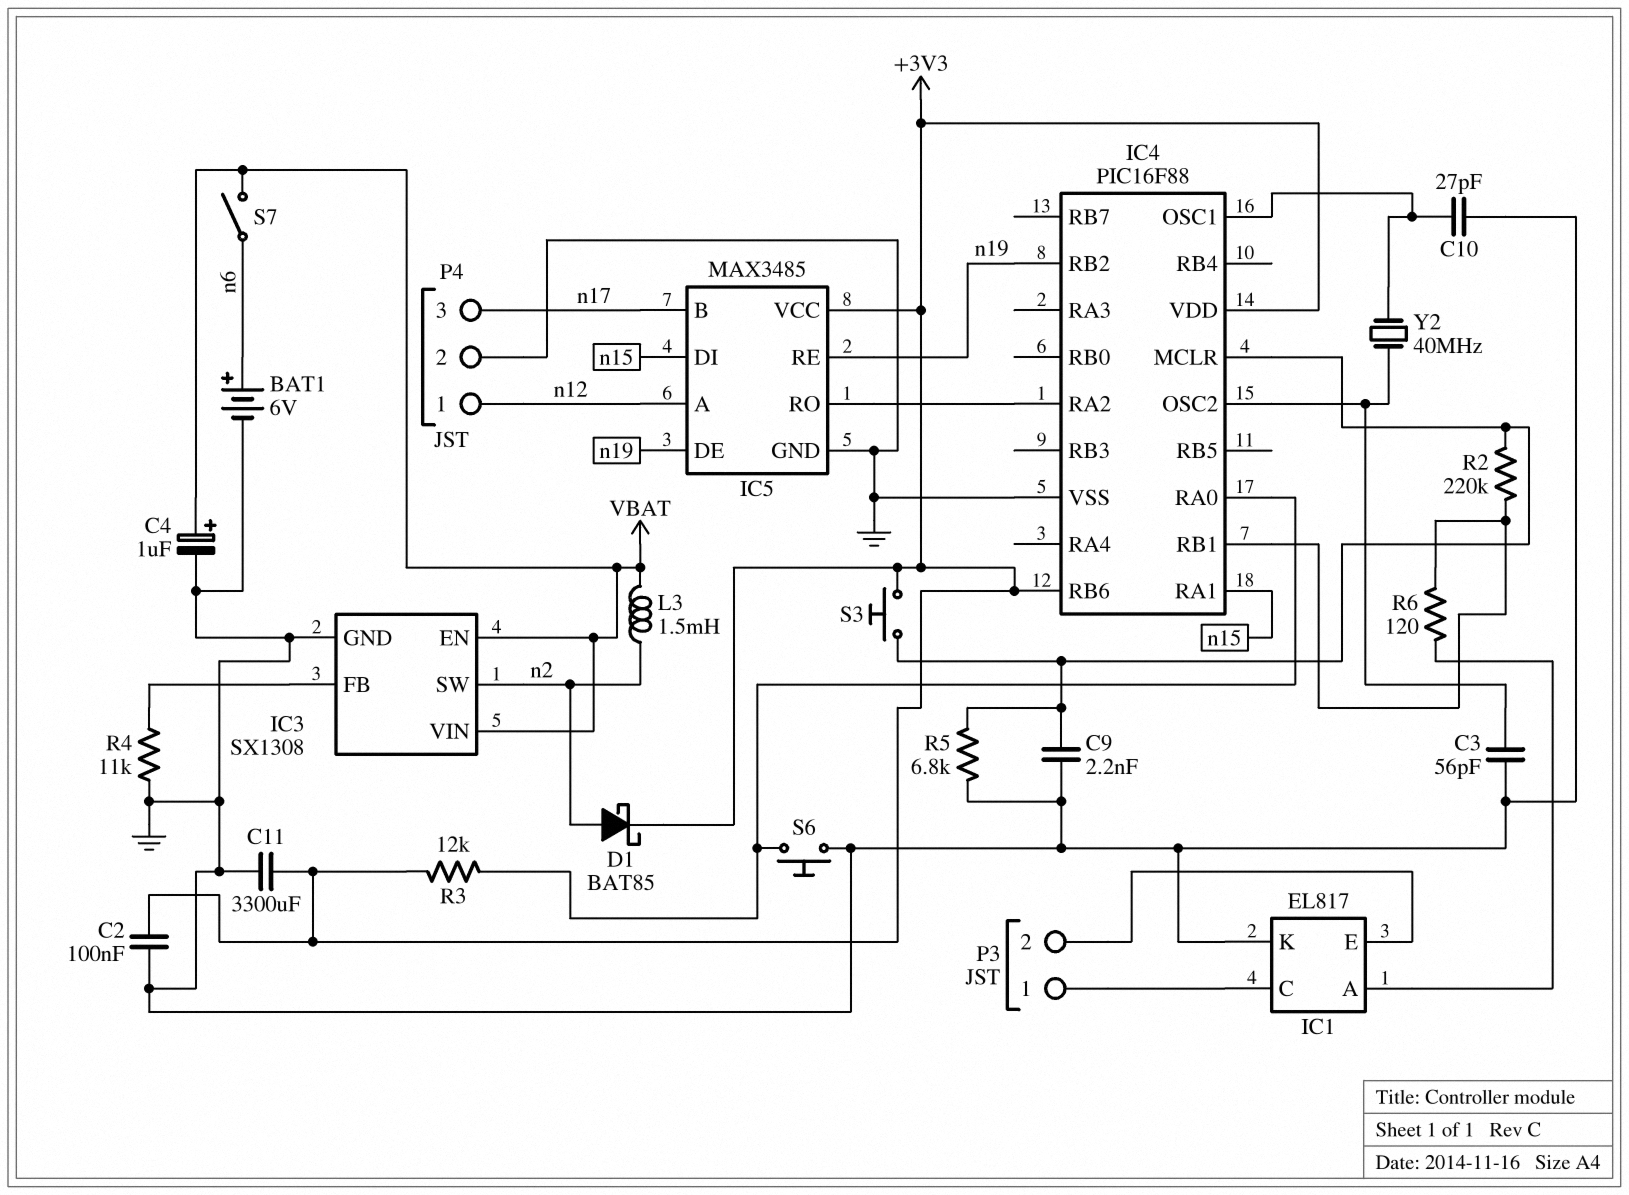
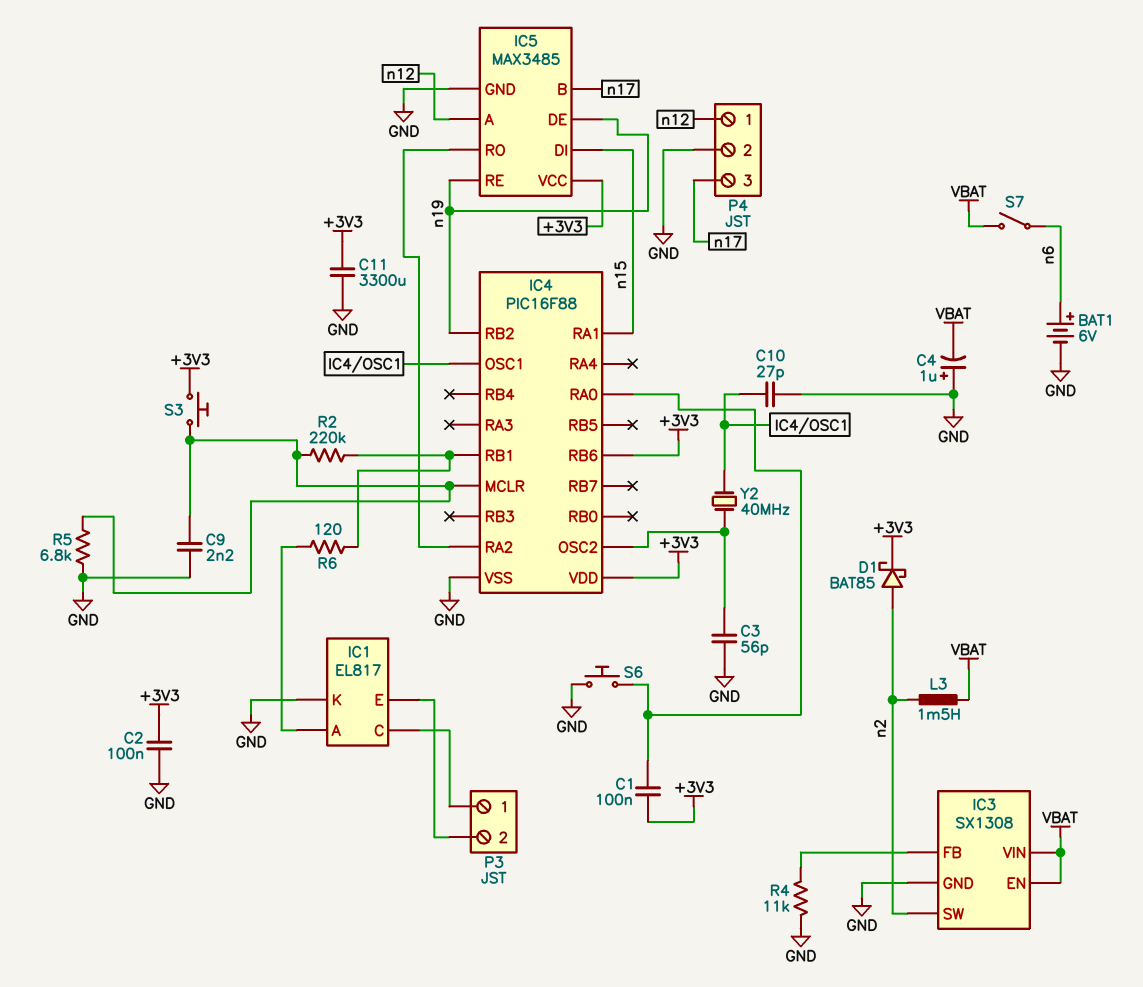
C1: none -> 100nF (+3V3, IC4/RA0)
C4: 1uF (plus VBAT, minus GND) -> 1uF (plus GND, minus VBAT)
R3: 12k (+3V3, IC4/RA0) -> none

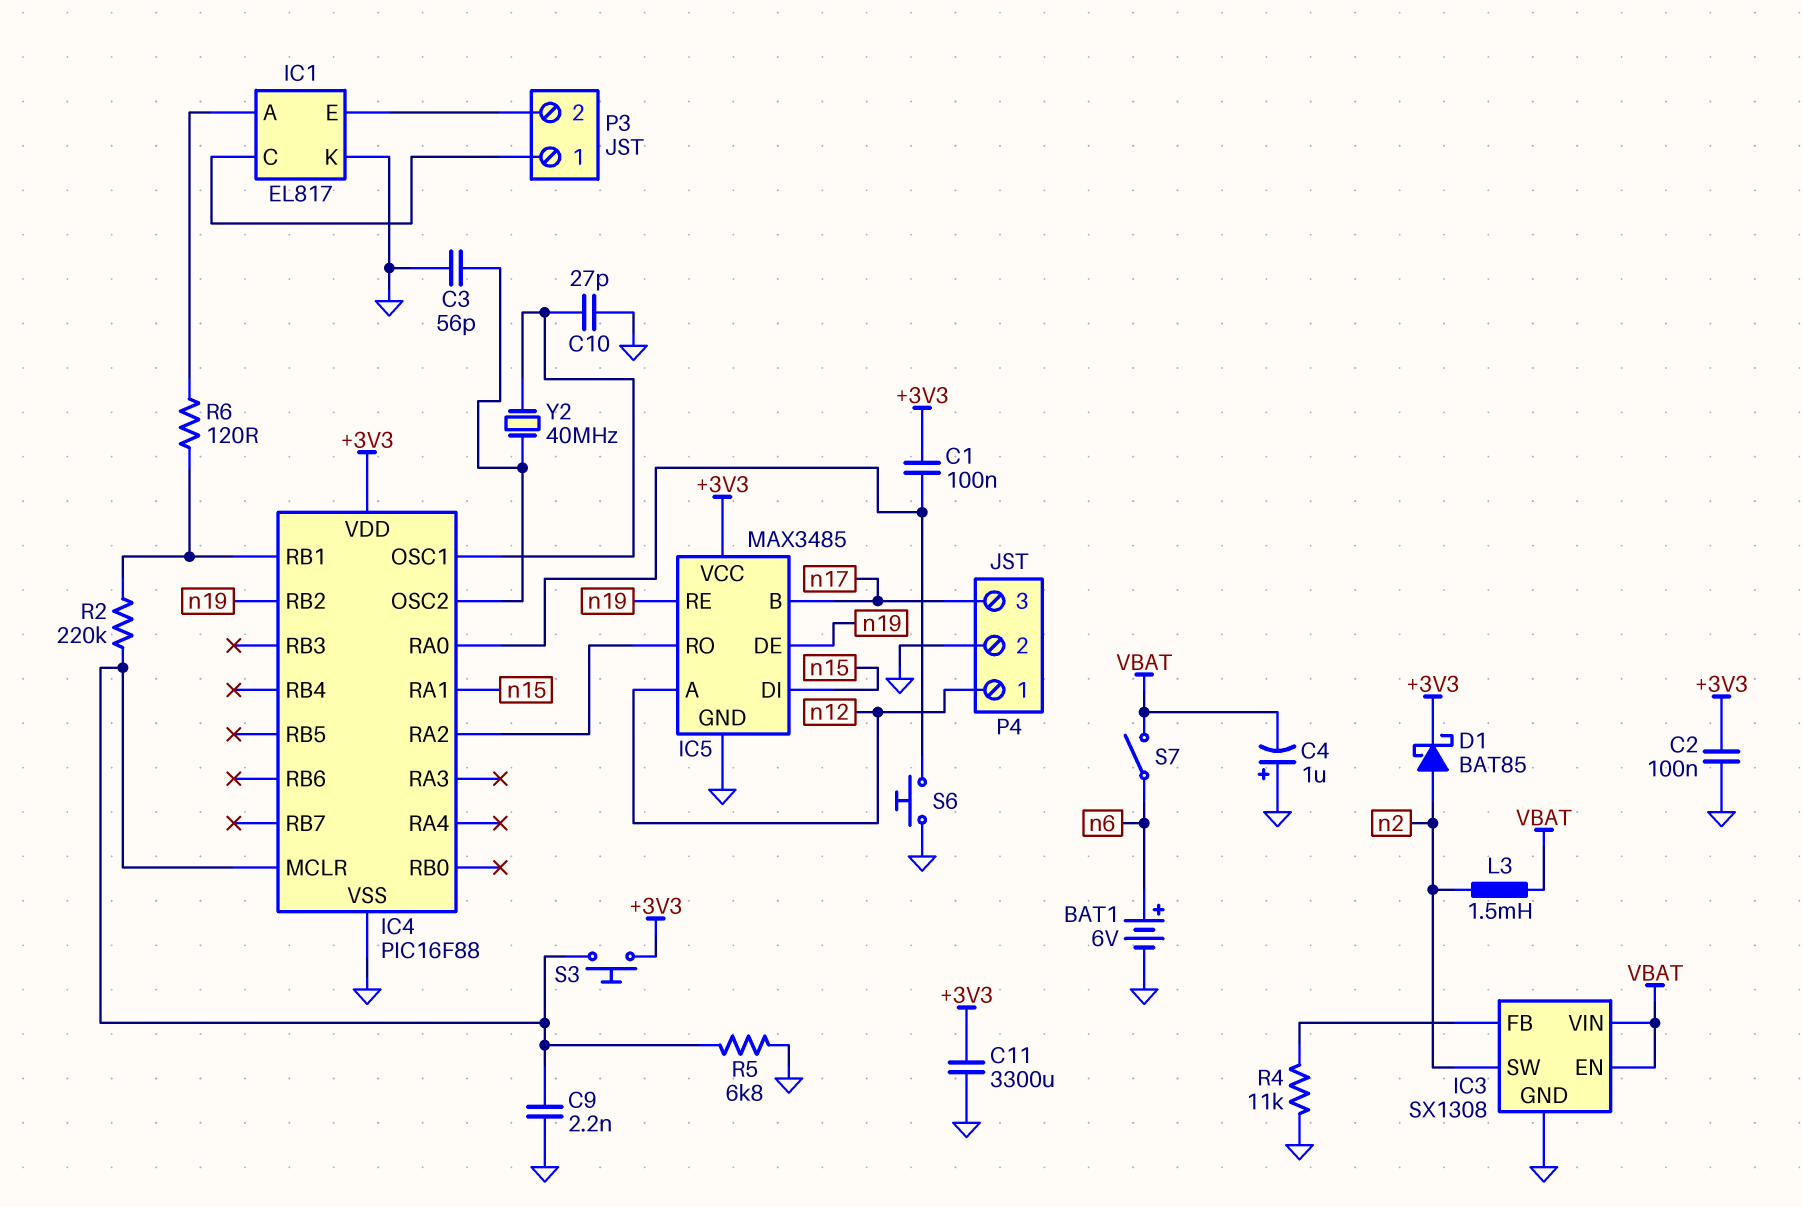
IC4 pin RB6: +3V3 -> none

